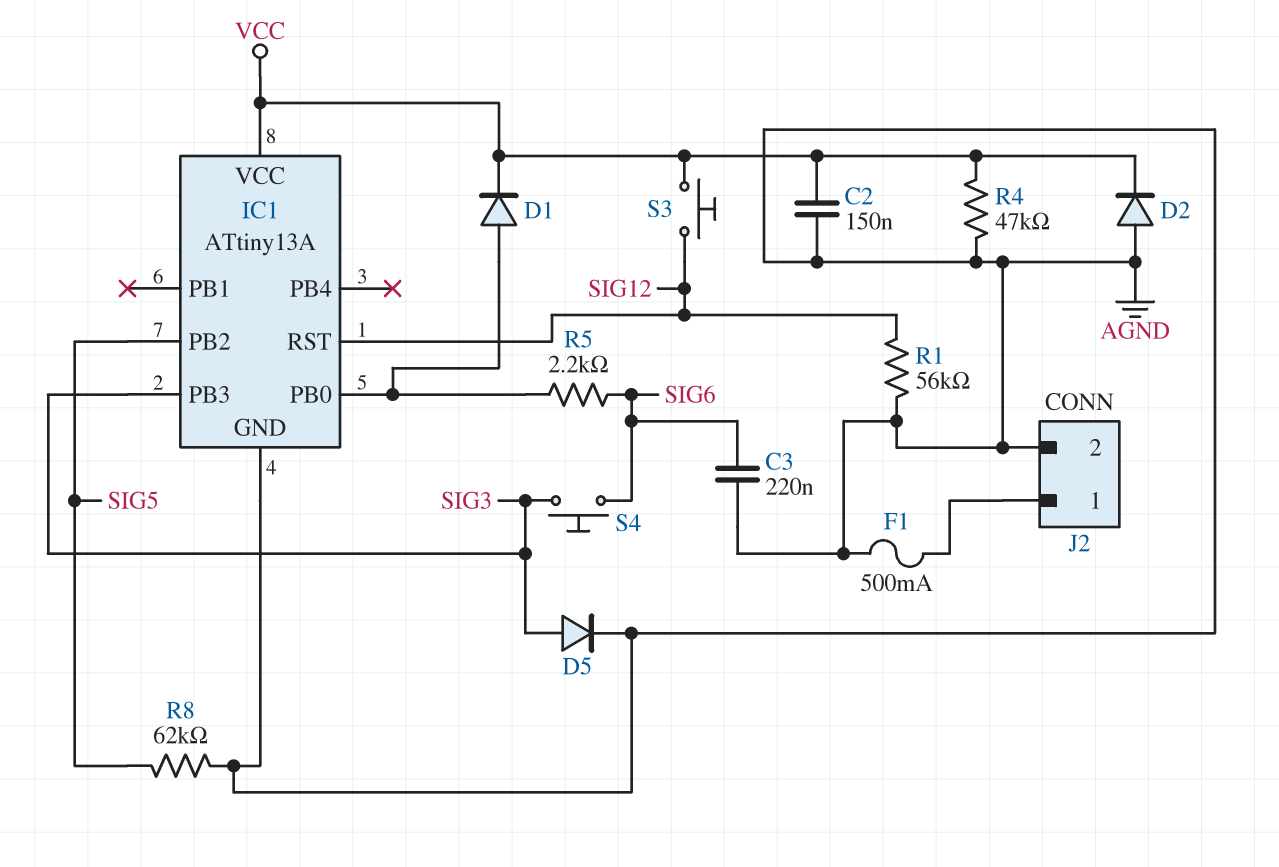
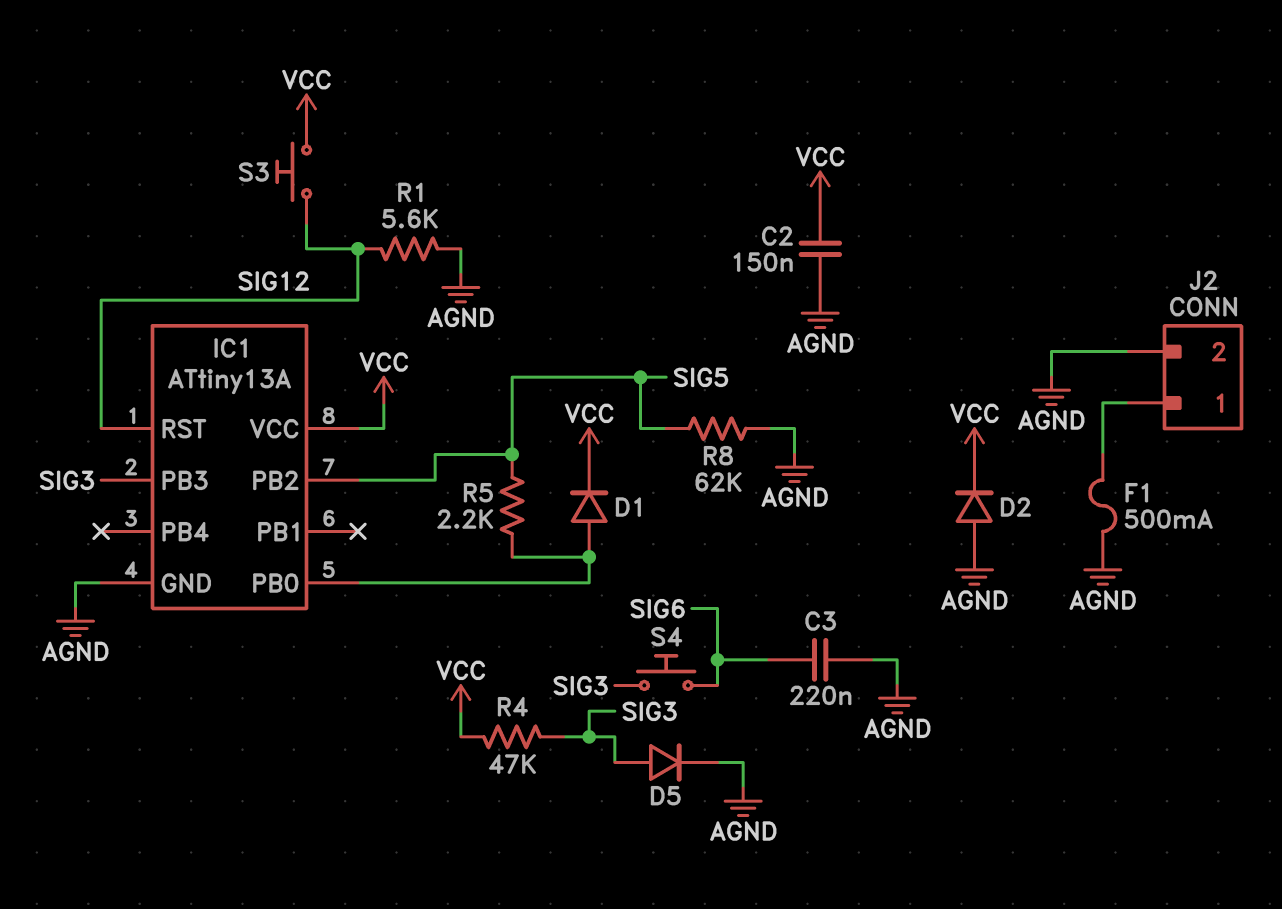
R1: 56k (AGND, SIG12) -> 5.6k (AGND, SIG12)
R4: 47k (AGND, VCC) -> 47k (SIG3, VCC)
R5: 2.2k (IC1/PB0, SIG6) -> 2.2k (IC1/PB0, SIG5)

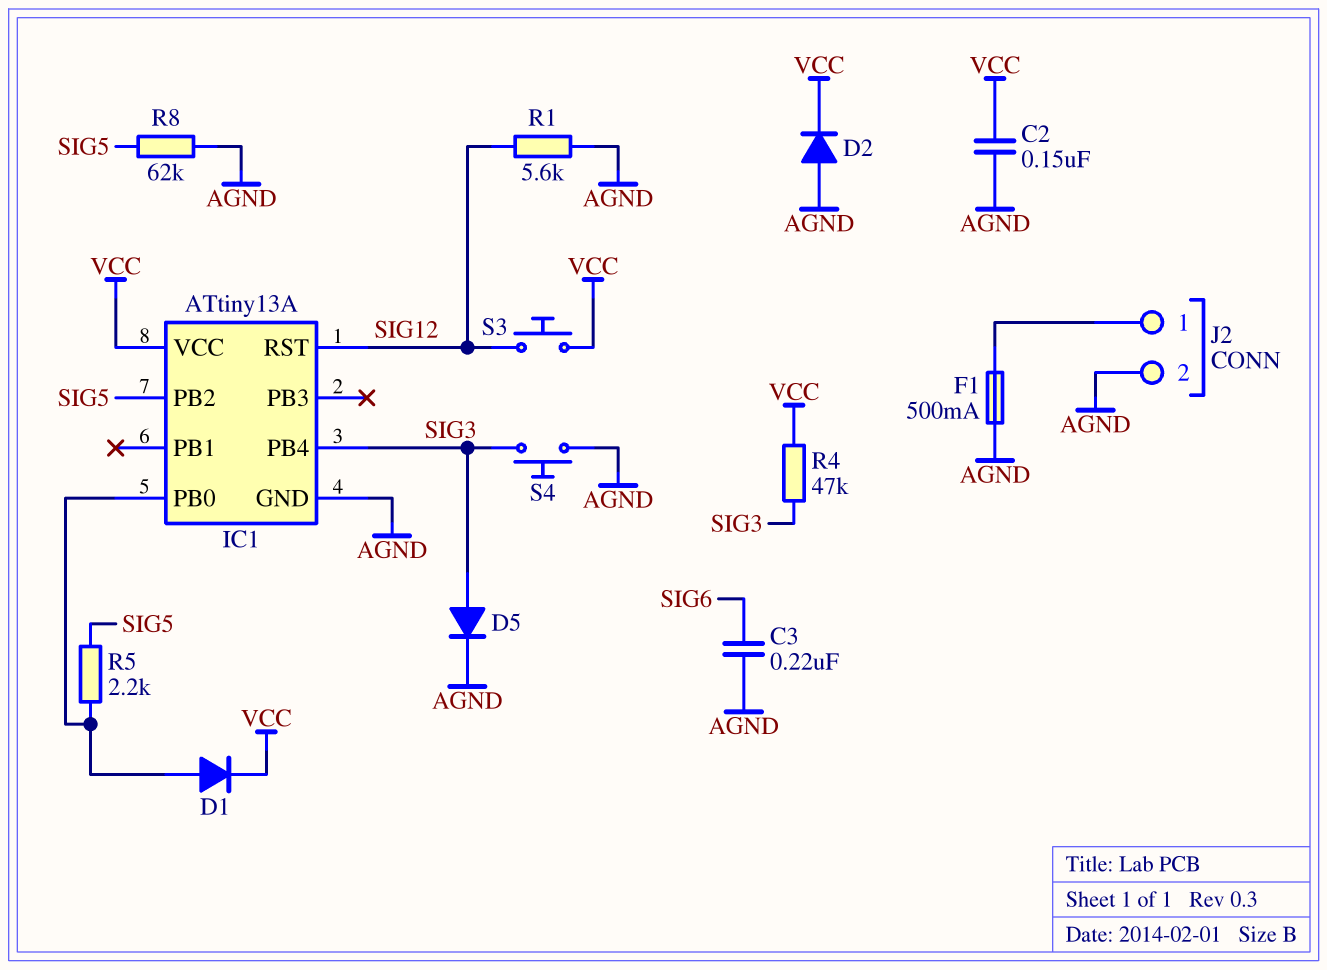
IC1 pin PB3: SIG3 -> none
IC1 pin PB4: none -> SIG3
S4: button (SIG3, SIG6) -> button (AGND, SIG3)

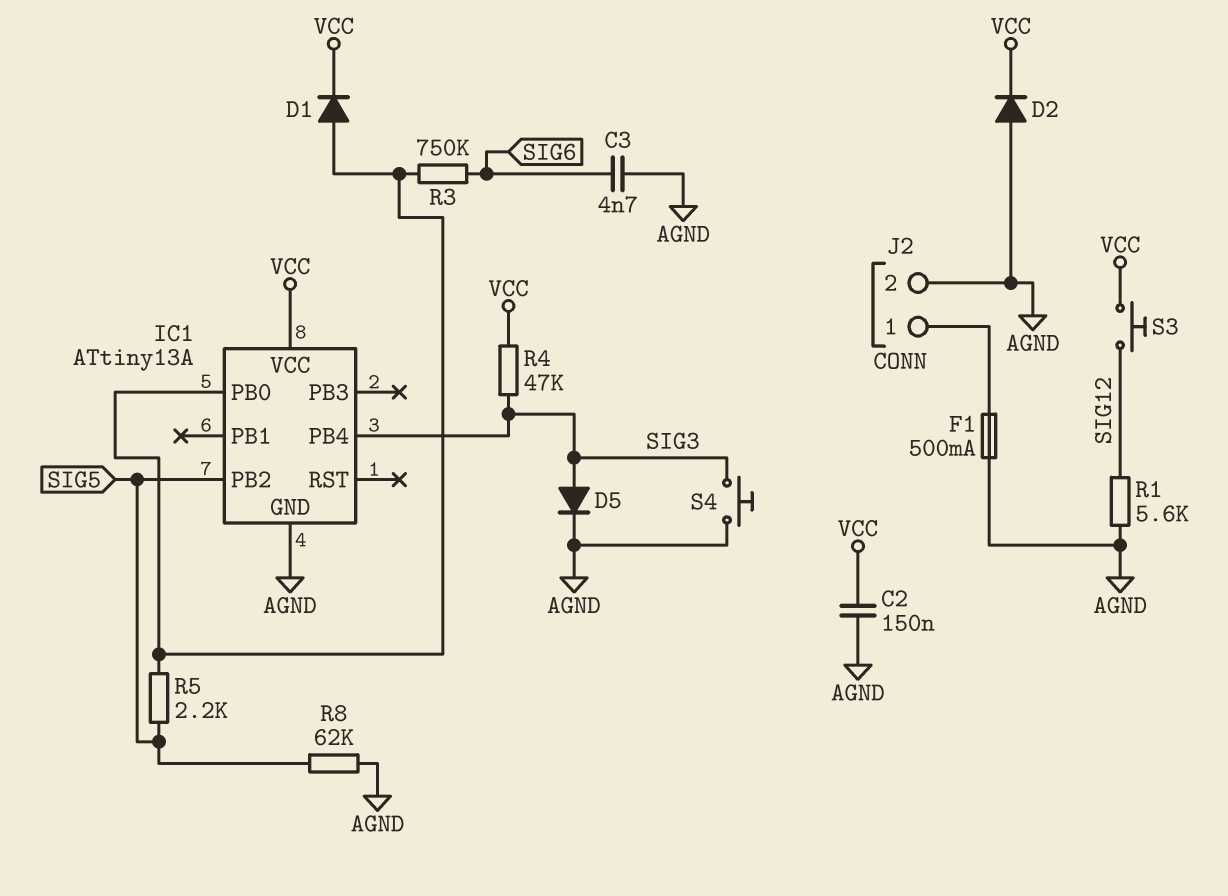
C3: 220nF (AGND, SIG6) -> 4.7nF (AGND, SIG6)
IC1 pin RST: SIG12 -> none
R3: none -> 750k (IC1/PB0, SIG6)

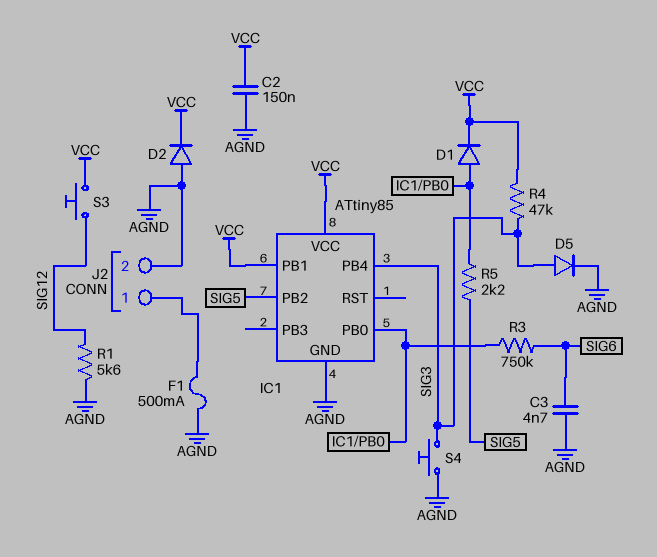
IC1: ATtiny13A -> ATtiny85
IC1 pin PB1: none -> VCC
R8: 62k (AGND, SIG5) -> none

